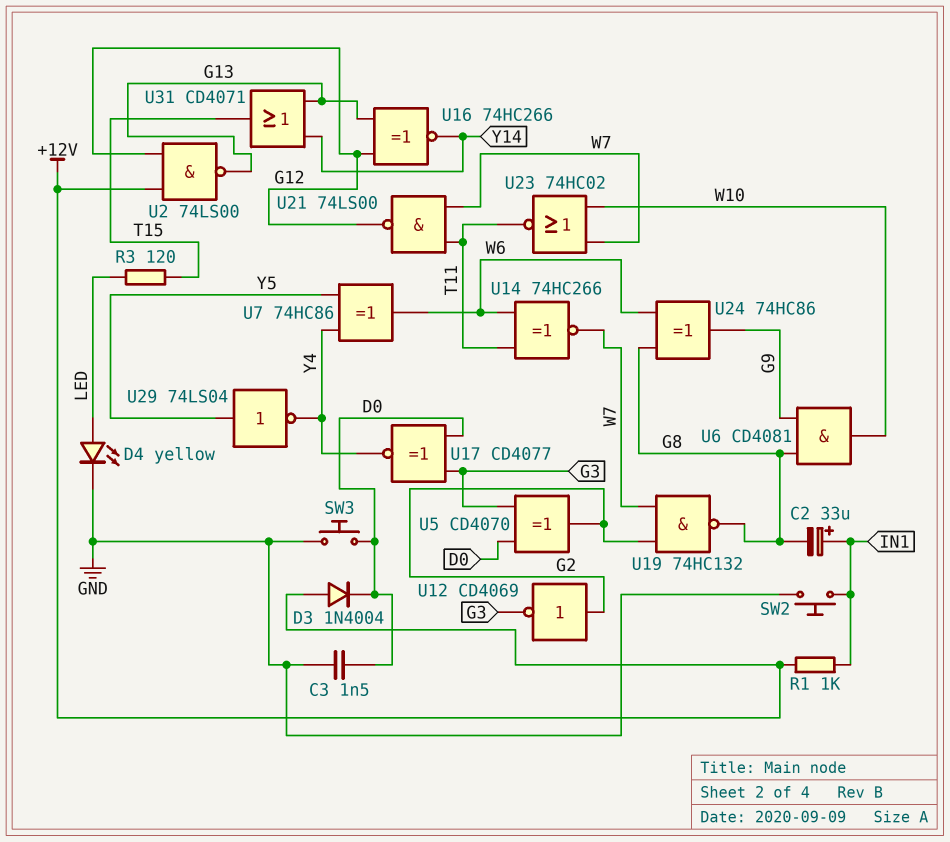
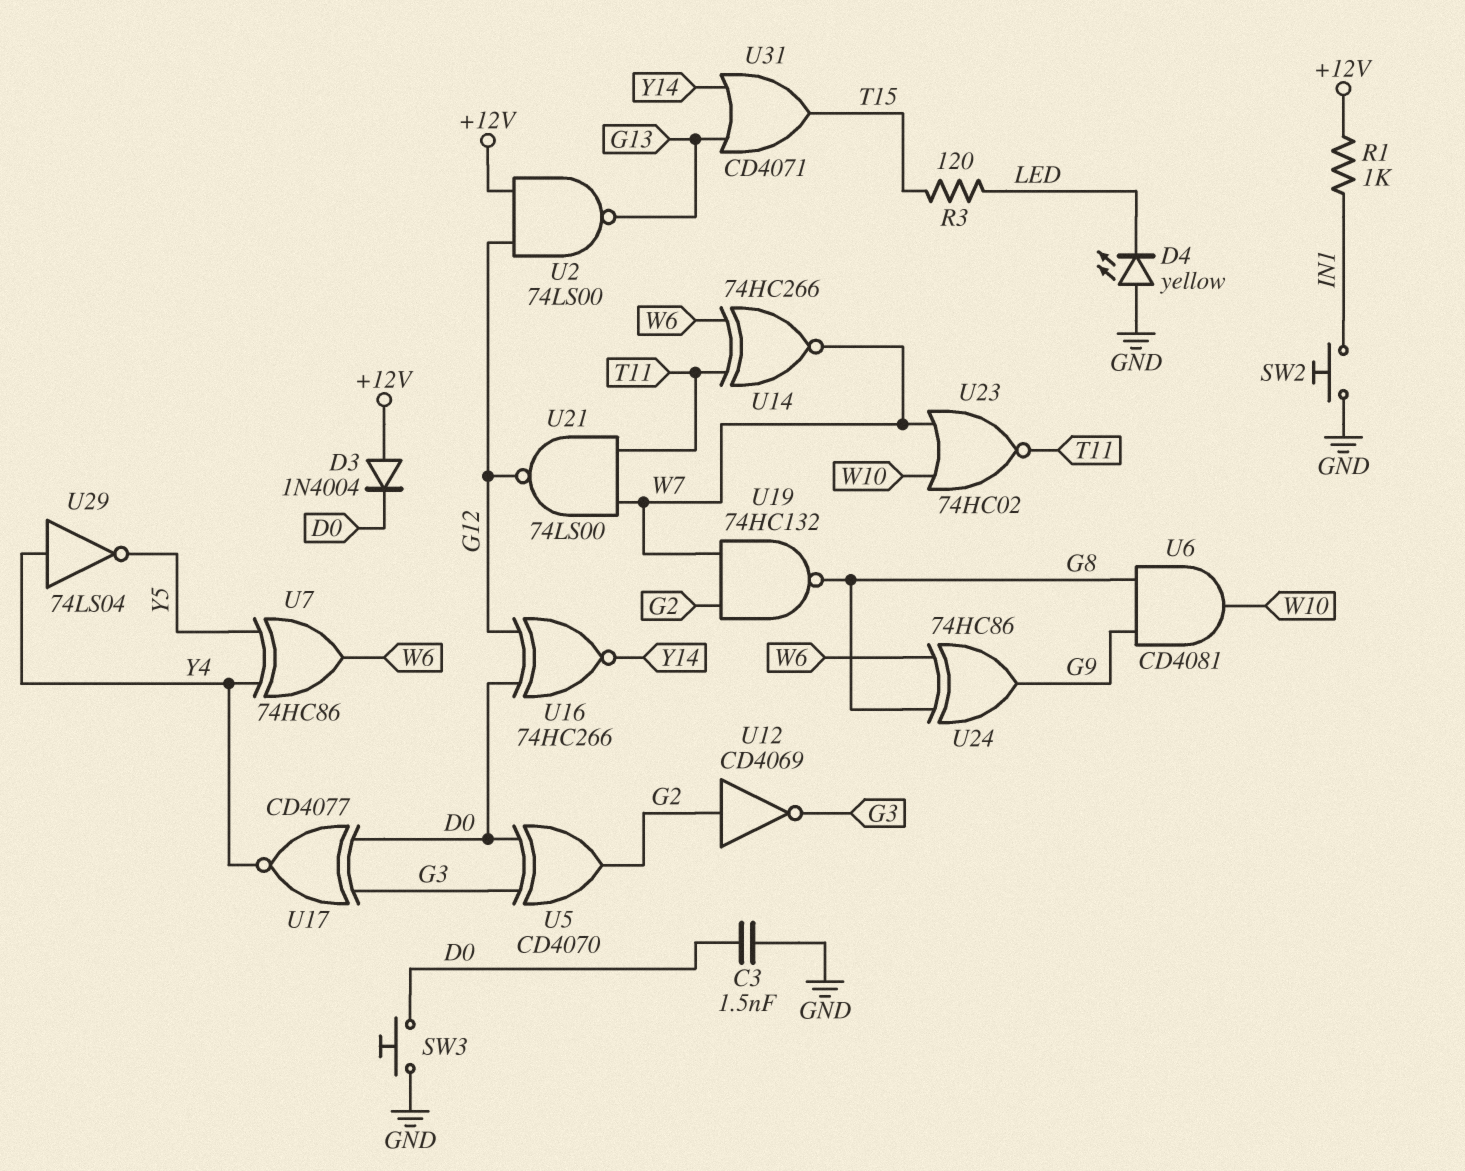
C2: 33uF (plus IN1, minus G8) -> none
D4: LED yellow (A LED, K GND) -> LED yellow (A GND, K LED)
U16: XNOR 74HC266 (in G12, in G13, out Y14) -> XNOR 74HC266 (in D0, in G12, out Y14)
U29: NOT 74LS04 (in Y5, out Y4) -> NOT 74LS04 (in Y4, out Y5)

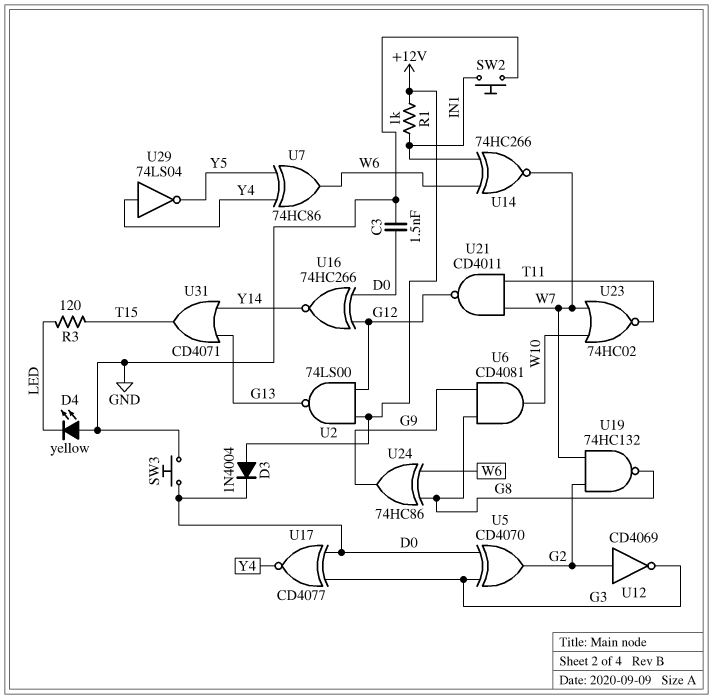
U14: XNOR 74HC266 (in T11, in W6, out W7) -> XNOR 74HC266 (in IN1, in W6, out W7)
U21: NAND 74LS00 (in T11, in W7, out G12) -> NAND CD4011 (in T11, in W7, out G12)

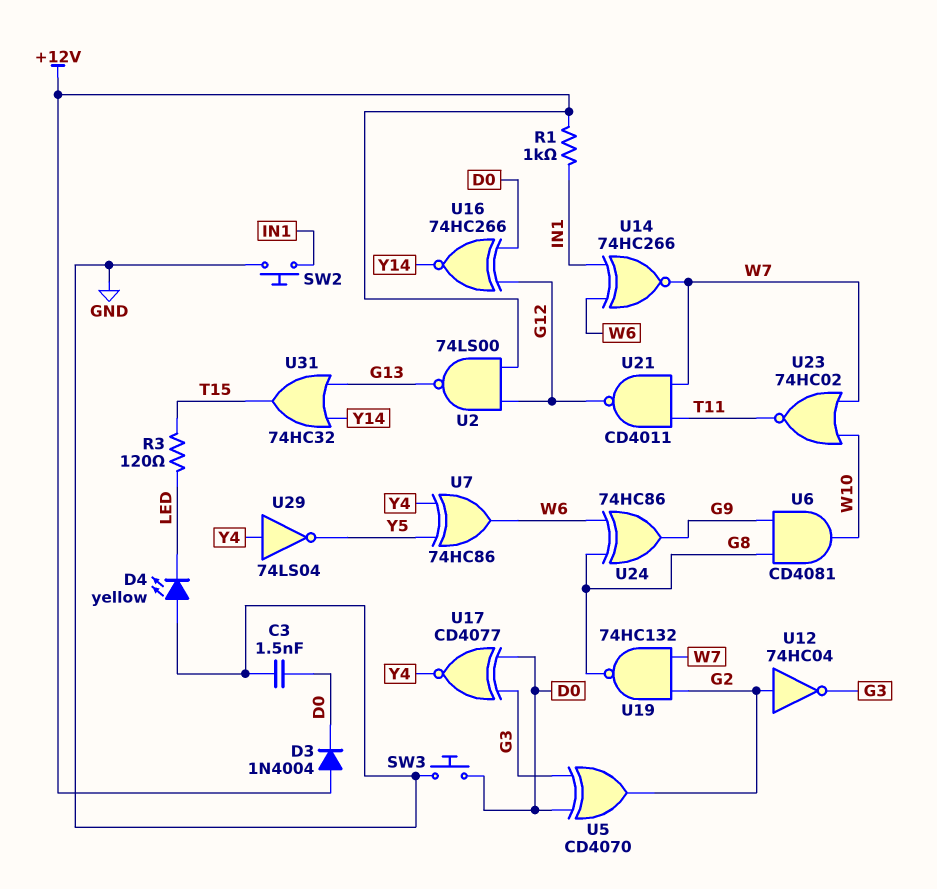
U12: NOT CD4069 (in G2, out G3) -> NOT 74HC04 (in G2, out G3)
U31: OR CD4071 (in G13, in Y14, out T15) -> OR 74HC32 (in G13, in Y14, out T15)

